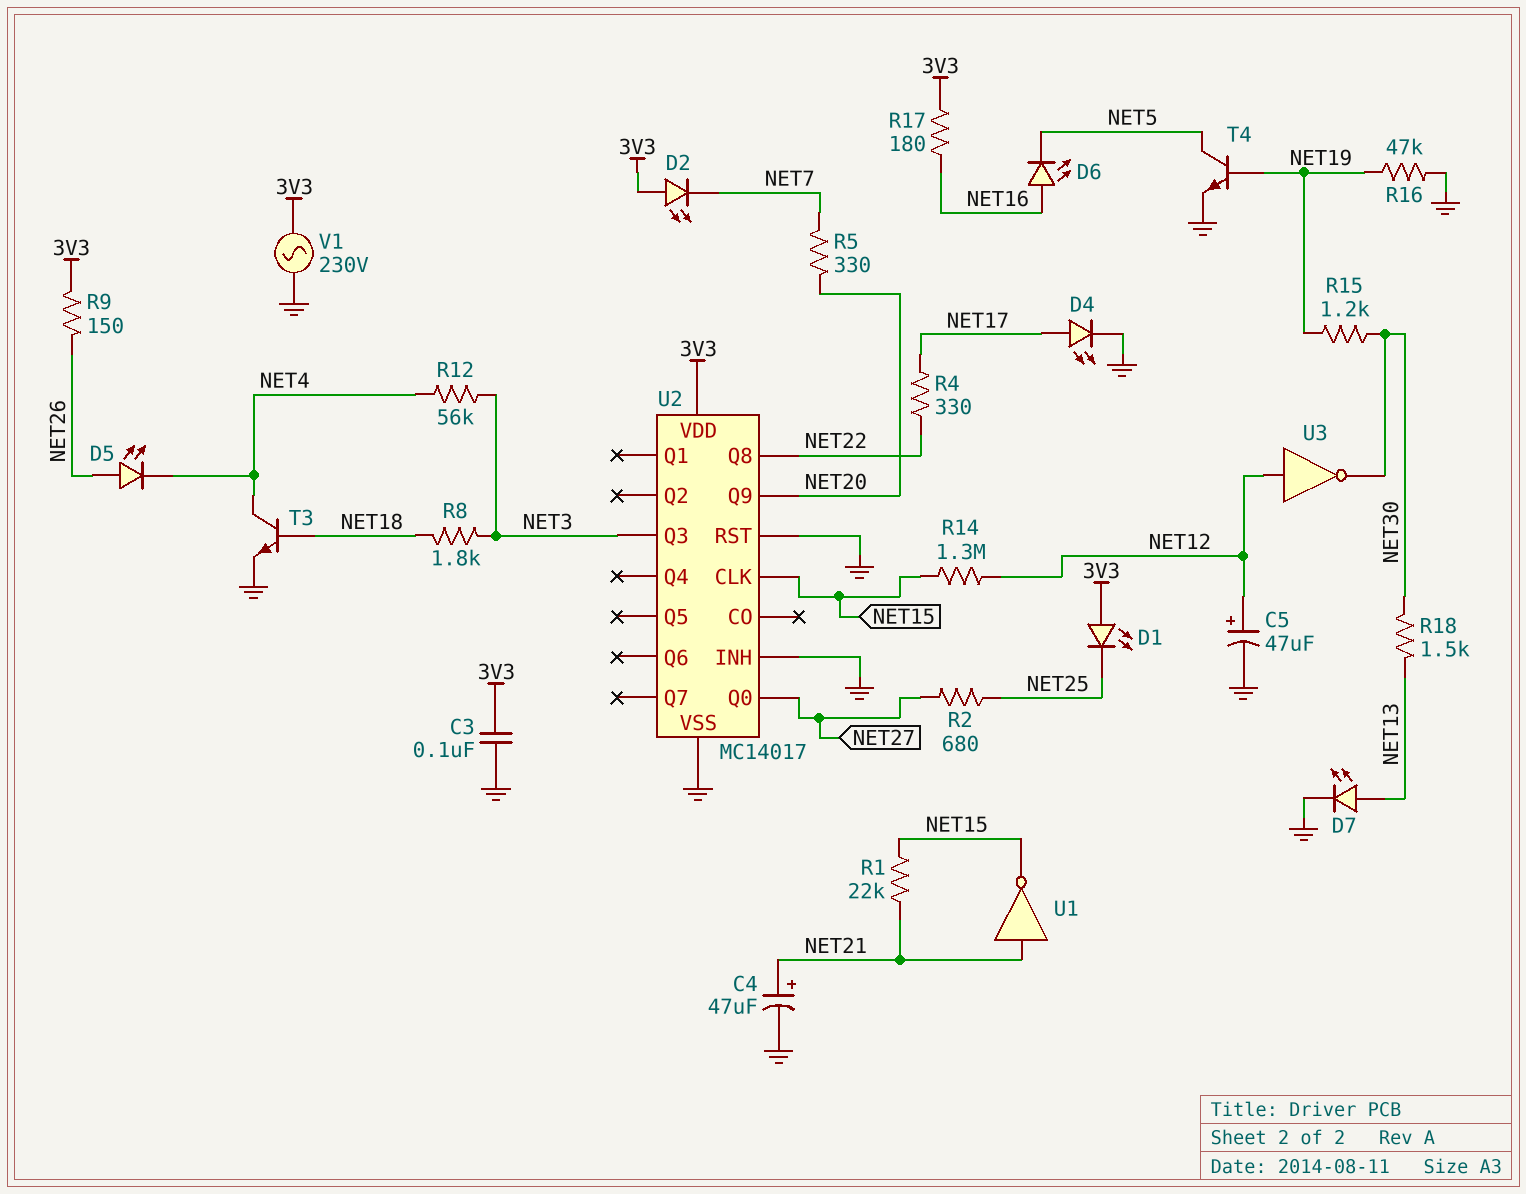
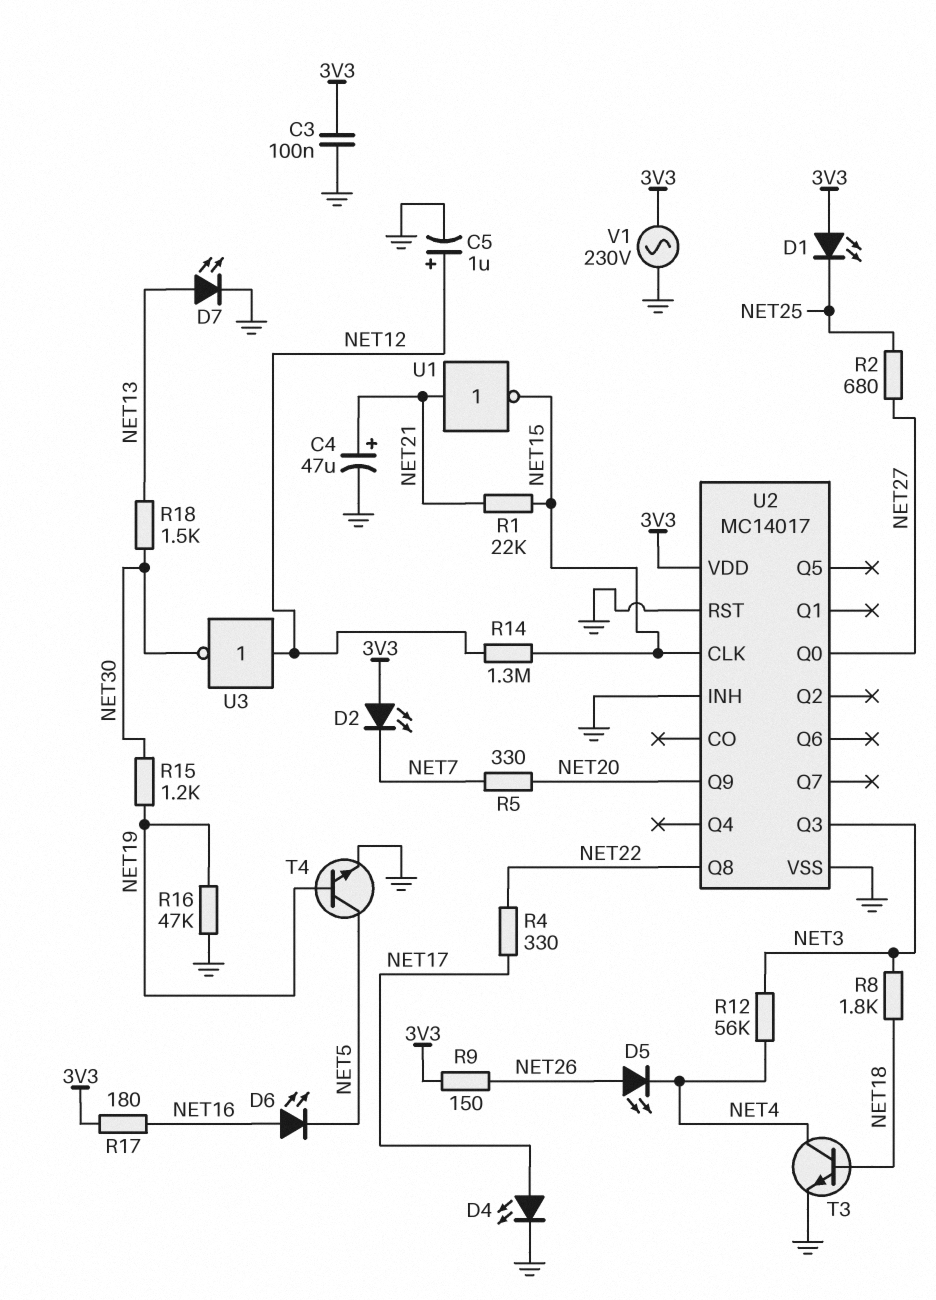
C5: 47uF (plus NET12, minus GND) -> 1uF (plus NET12, minus GND)

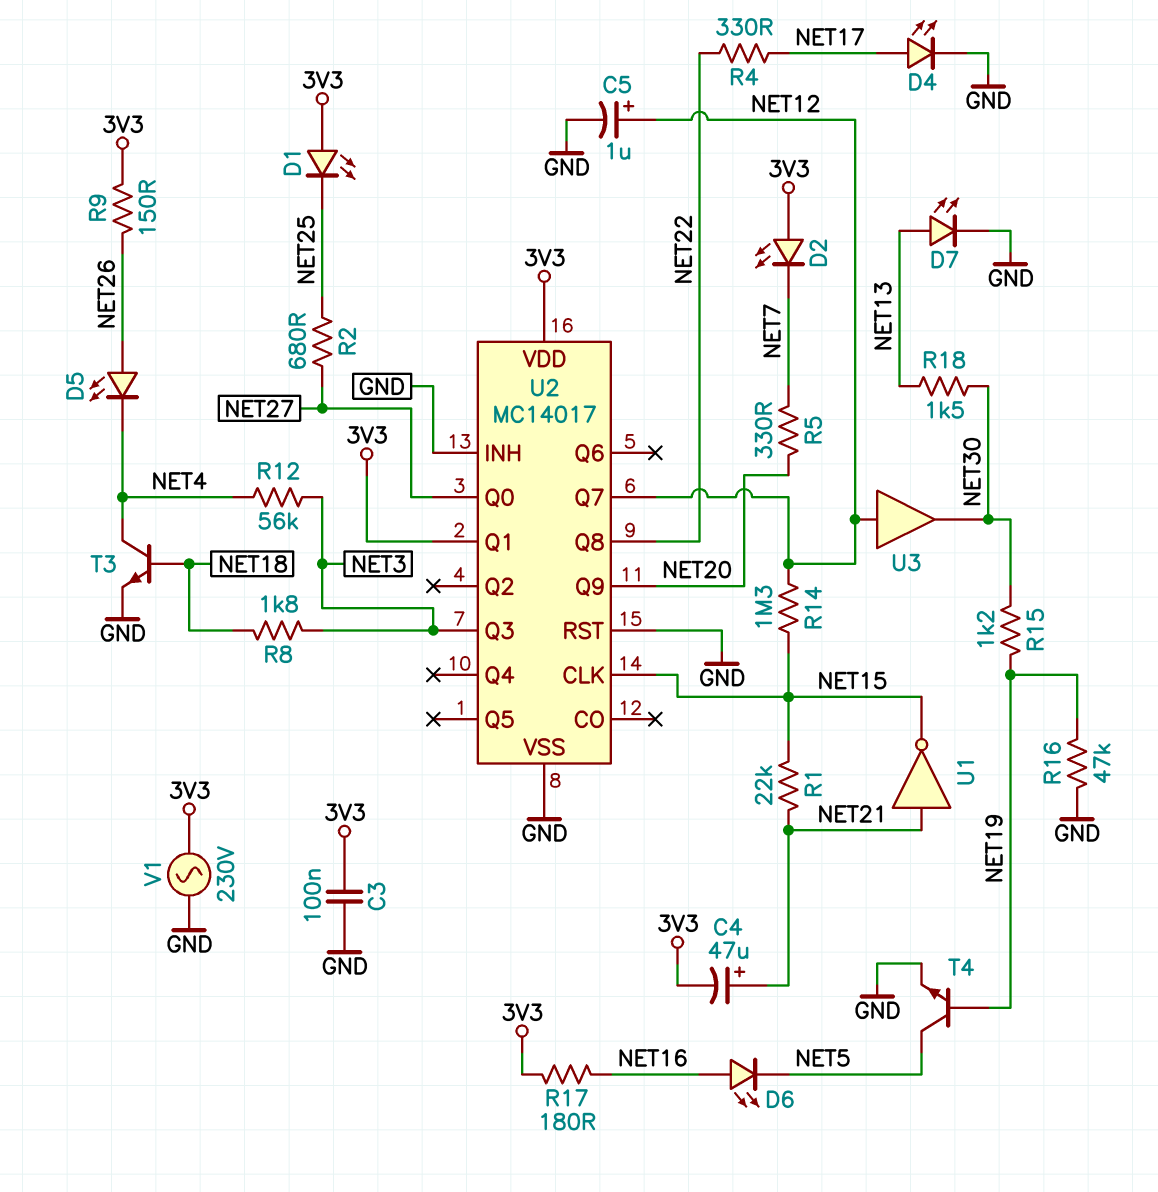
C4: 47uF (plus NET21, minus GND) -> 47uF (plus NET21, minus 3V3)
U2 pin Q1: none -> 3V3
U2 pin Q7: none -> NET12
U3: NOT (in NET12, out NET30) -> buffer (in NET12, out NET30)

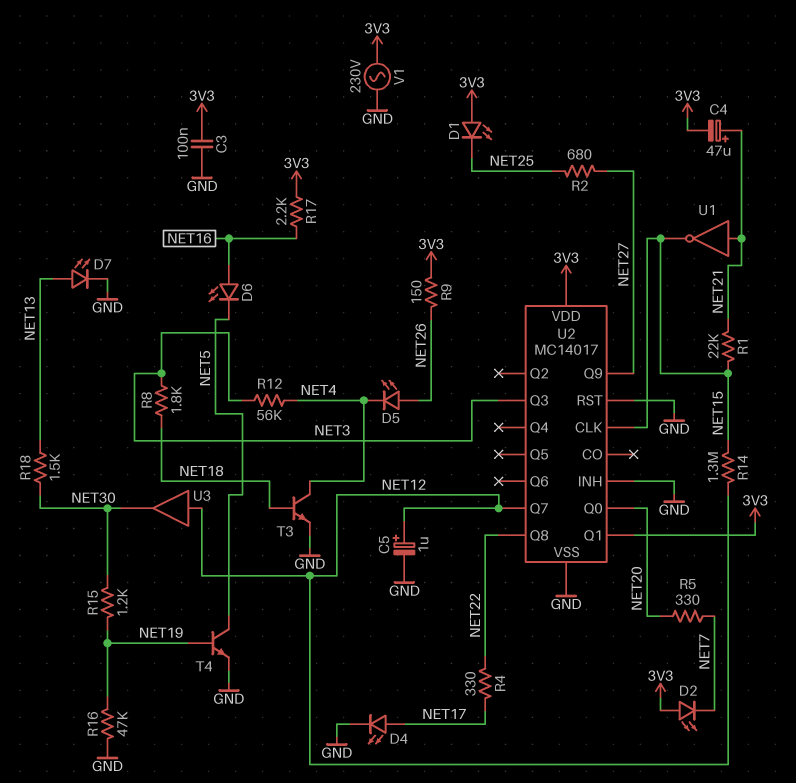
R17: 180 (3V3, NET16) -> 2.2k (3V3, NET16)
U2 pin Q0: NET27 -> NET20
U2 pin Q9: NET20 -> NET27

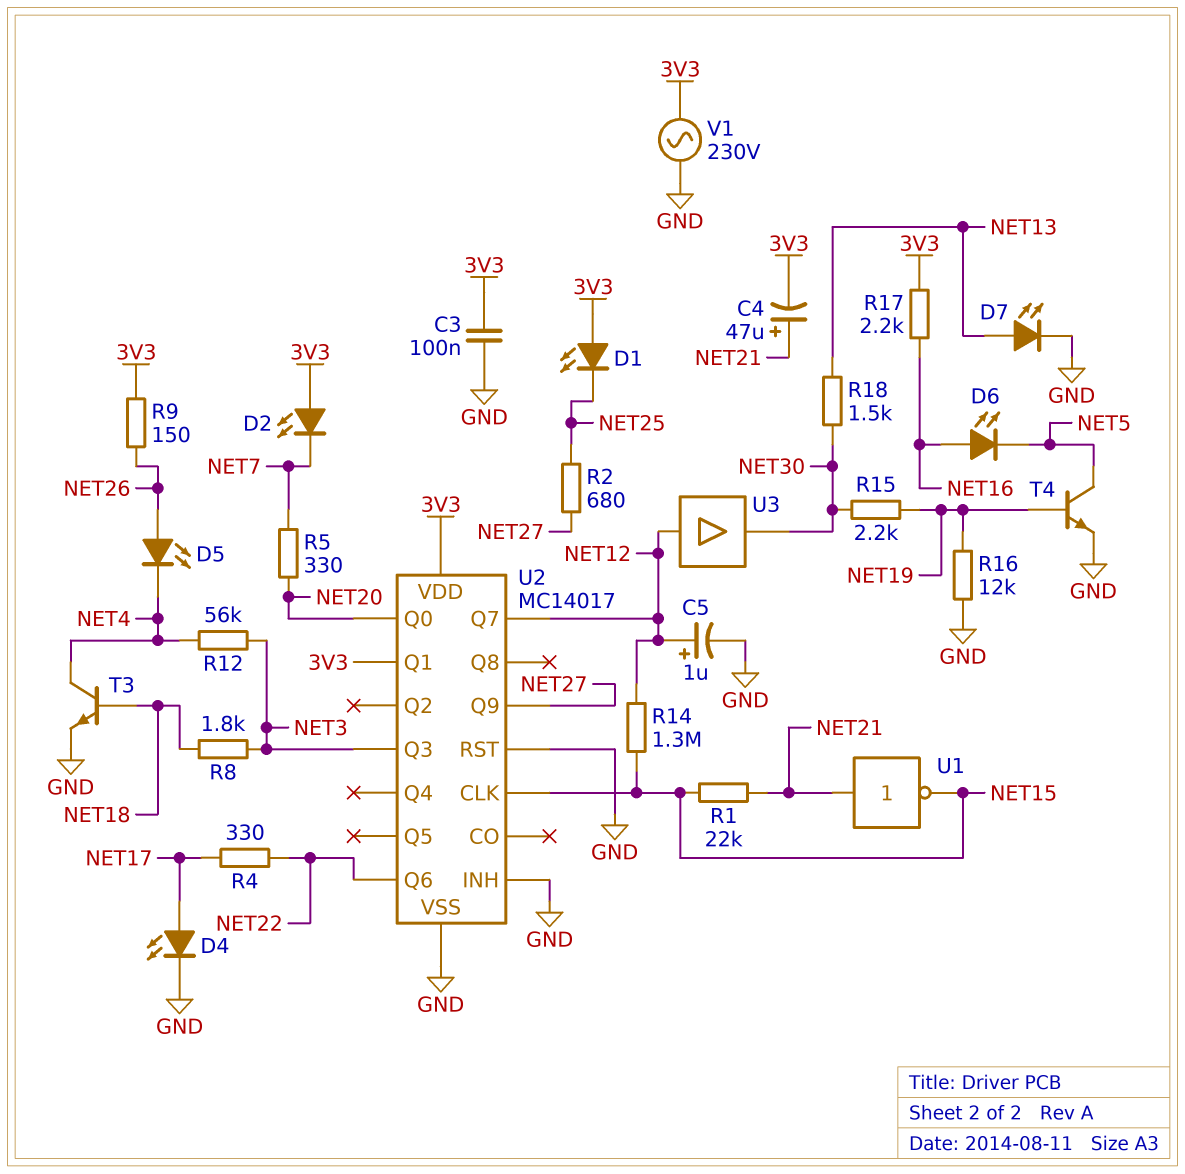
R15: 1.2k (NET19, NET30) -> 2.2k (NET19, NET30)
R16: 47k (GND, NET19) -> 12k (GND, NET19)
U2 pin Q6: none -> NET22
U2 pin Q8: NET22 -> none

